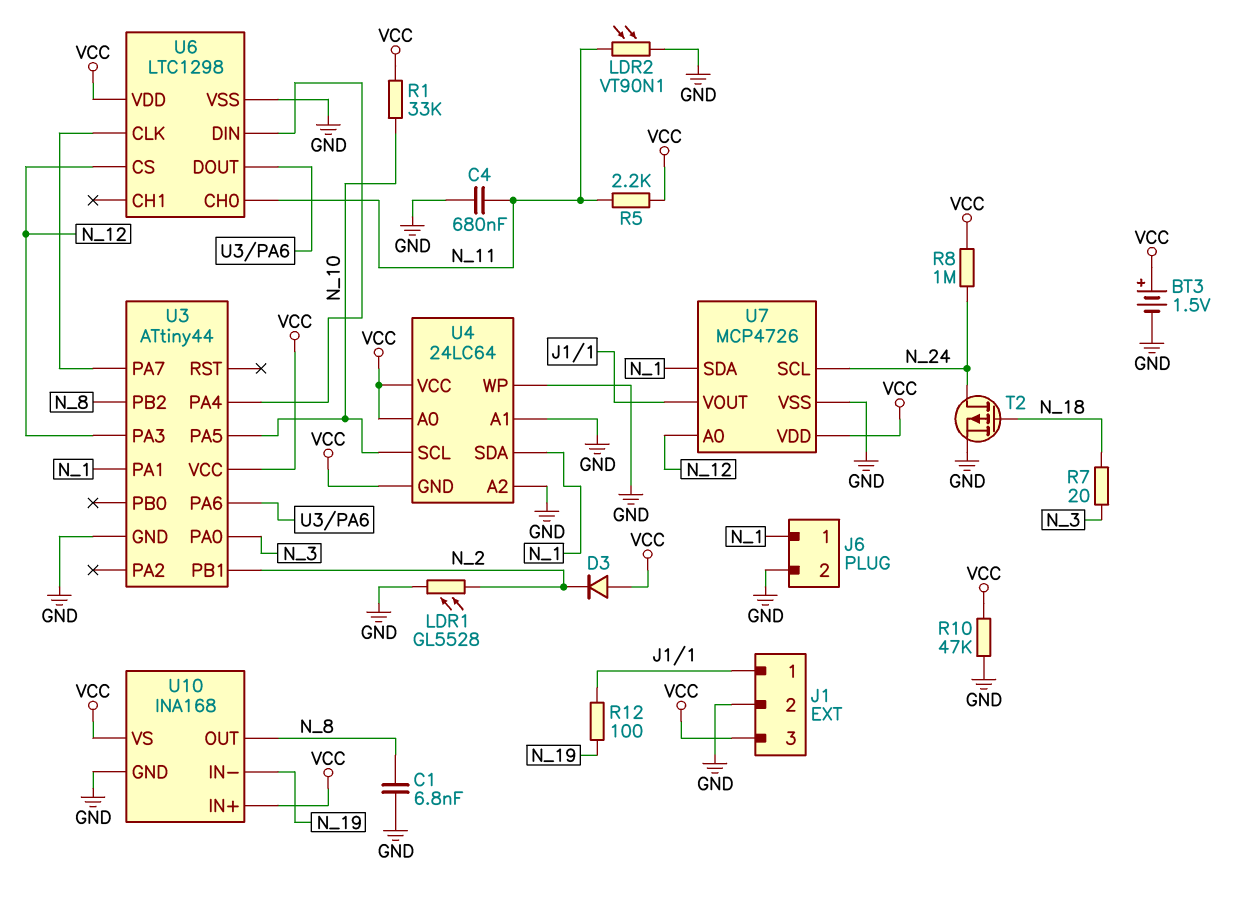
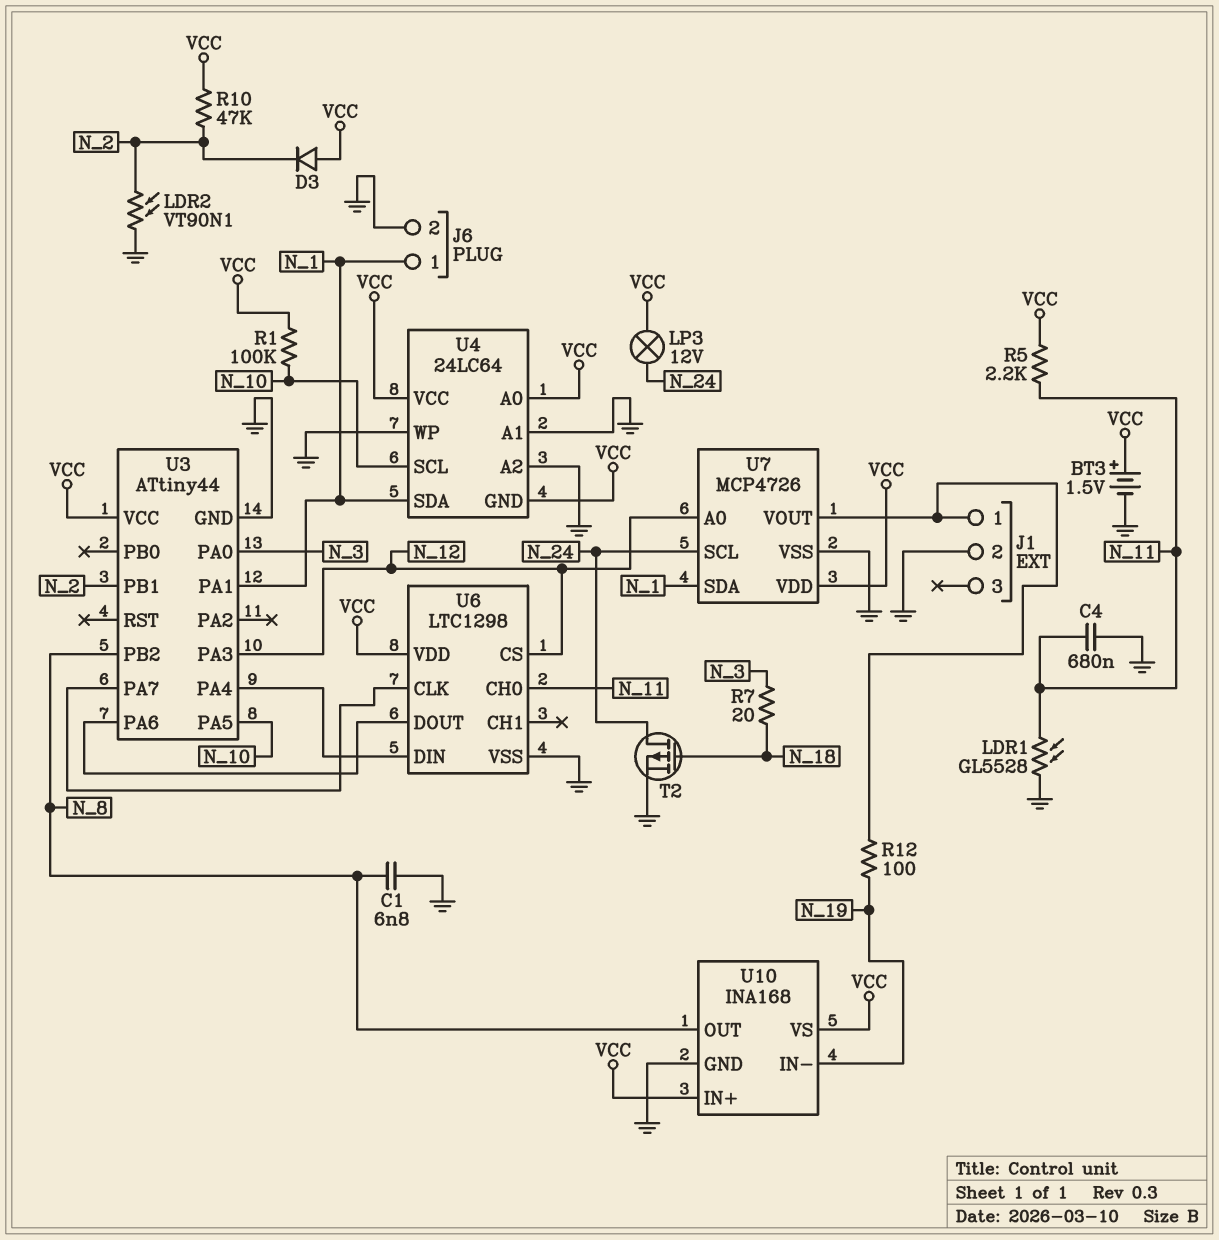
J1 pin 3: VCC -> none
LDR1: GL5528 (GND, N_2) -> GL5528 (GND, N_11)
LDR2: VT90N1 (GND, N_11) -> VT90N1 (GND, N_2)
LP3: none -> lamp 12V (N_24, VCC)
R1: 33k (N_10, VCC) -> 100k (N_10, VCC)
R8: 1M (N_24, VCC) -> none
R10: 47k (GND, VCC) -> 47k (N_2, VCC)

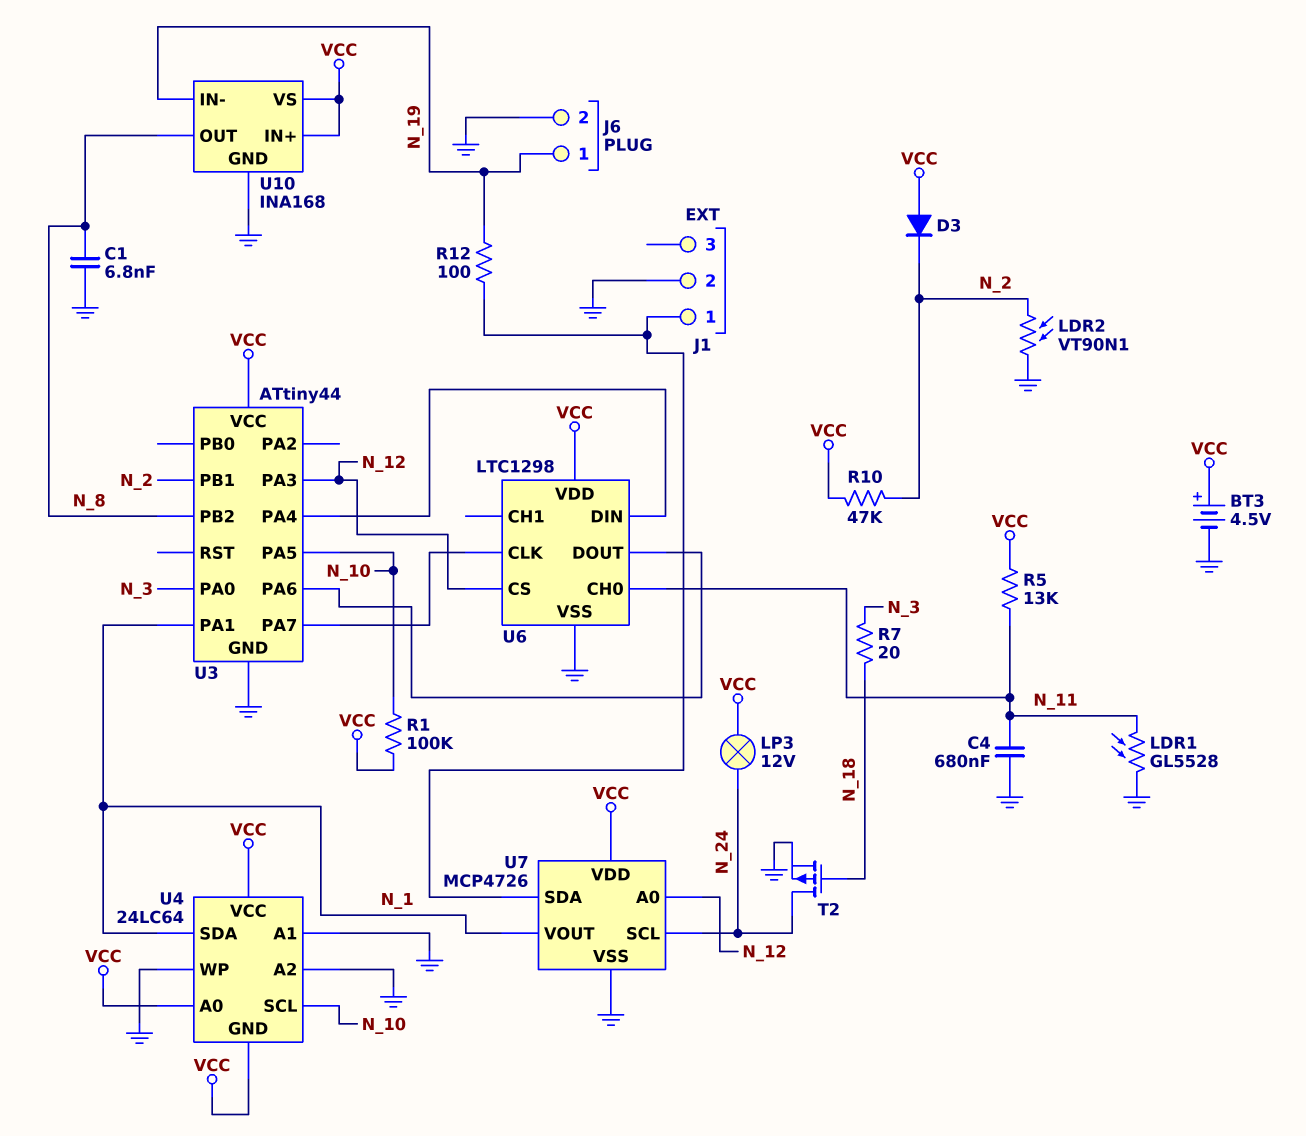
BT3: 1.5V (plus VCC, minus GND) -> 4.5V (plus VCC, minus GND)
J6 pin 1: N_1 -> N_19
R5: 2.2k (N_11, VCC) -> 13k (N_11, VCC)
U7 pin SDA: N_1 -> J1/1
U7 pin VOUT: J1/1 -> N_1

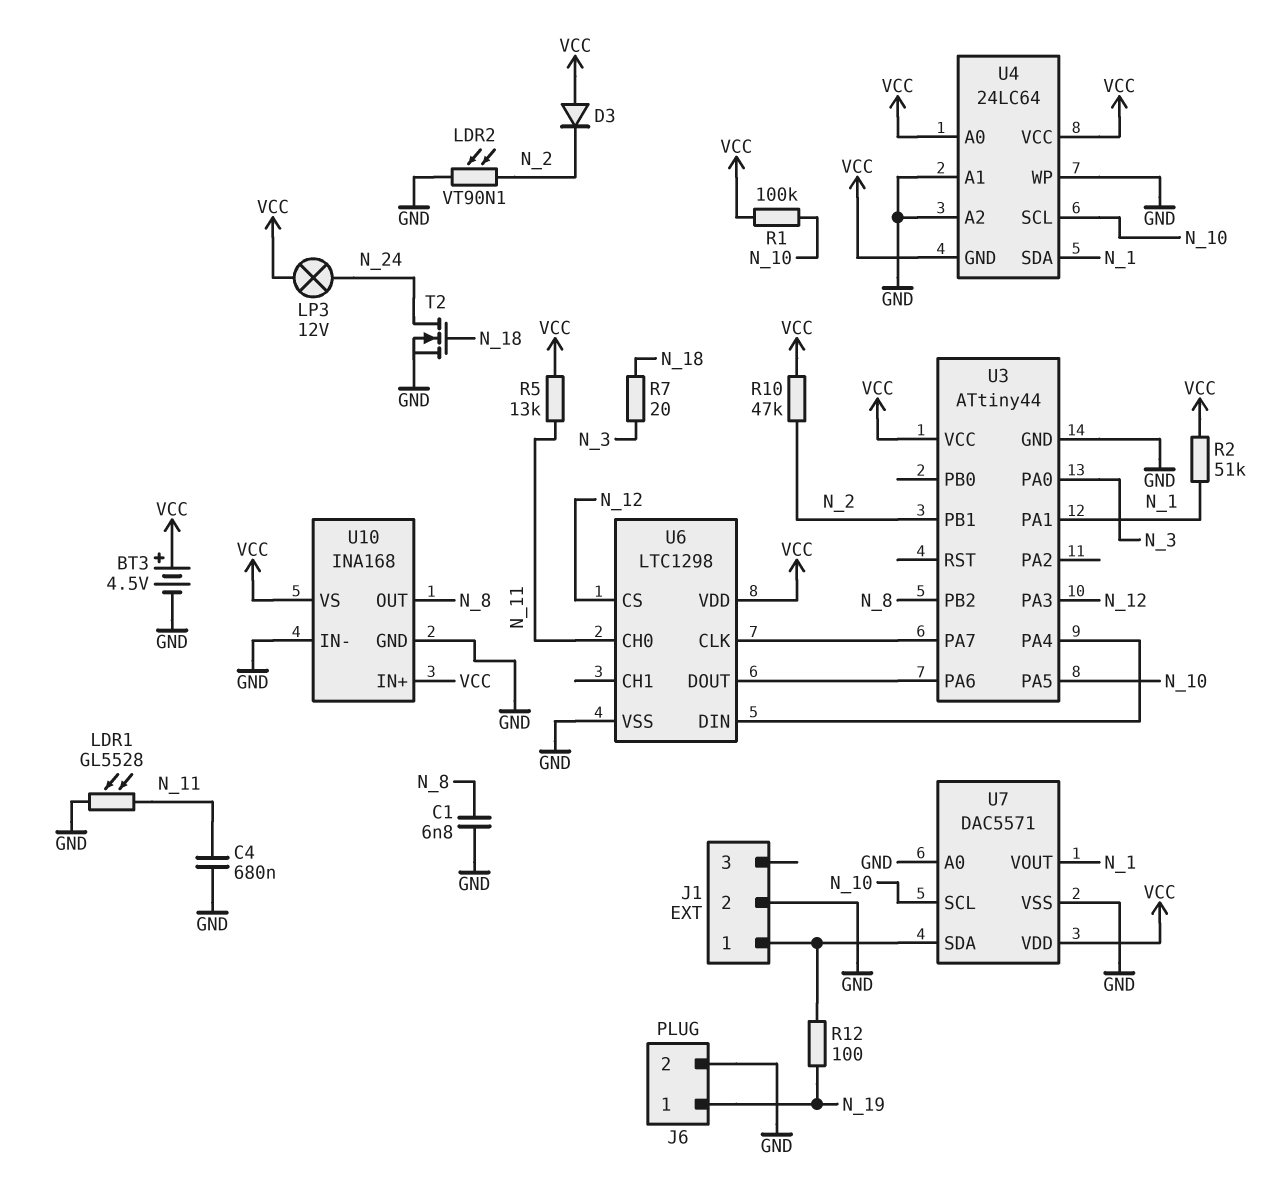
R2: none -> 51k (N_1, VCC)
T2: PMOS (G N_18, D N_24, S GND) -> NMOS (G N_18, D N_24, S GND)
U7: MCP4726 -> DAC5571
U7 pin A0: N_12 -> GND
U7 pin SCL: N_24 -> N_10
U10 pin IN-: N_19 -> GND

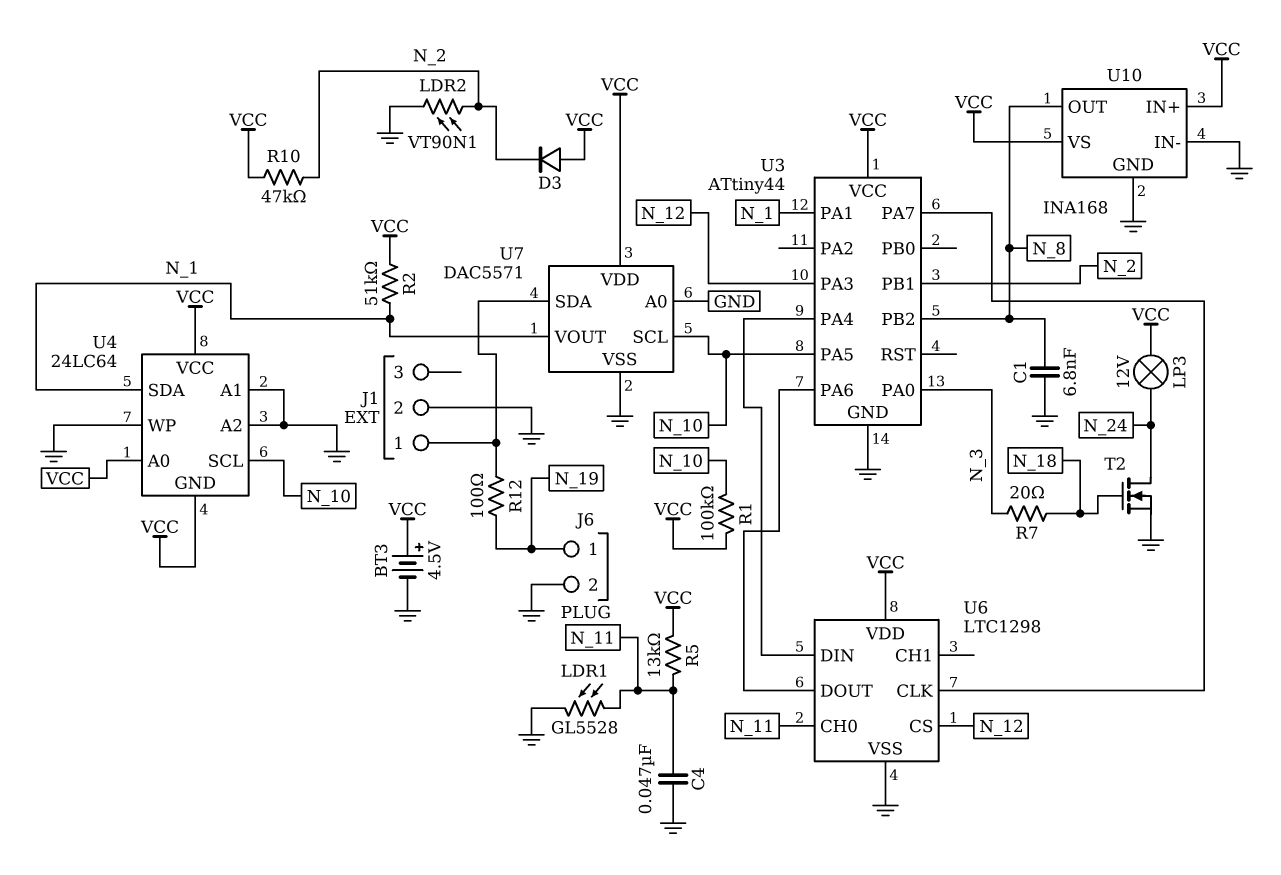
C4: 680nF (GND, N_11) -> 47nF (GND, N_11)

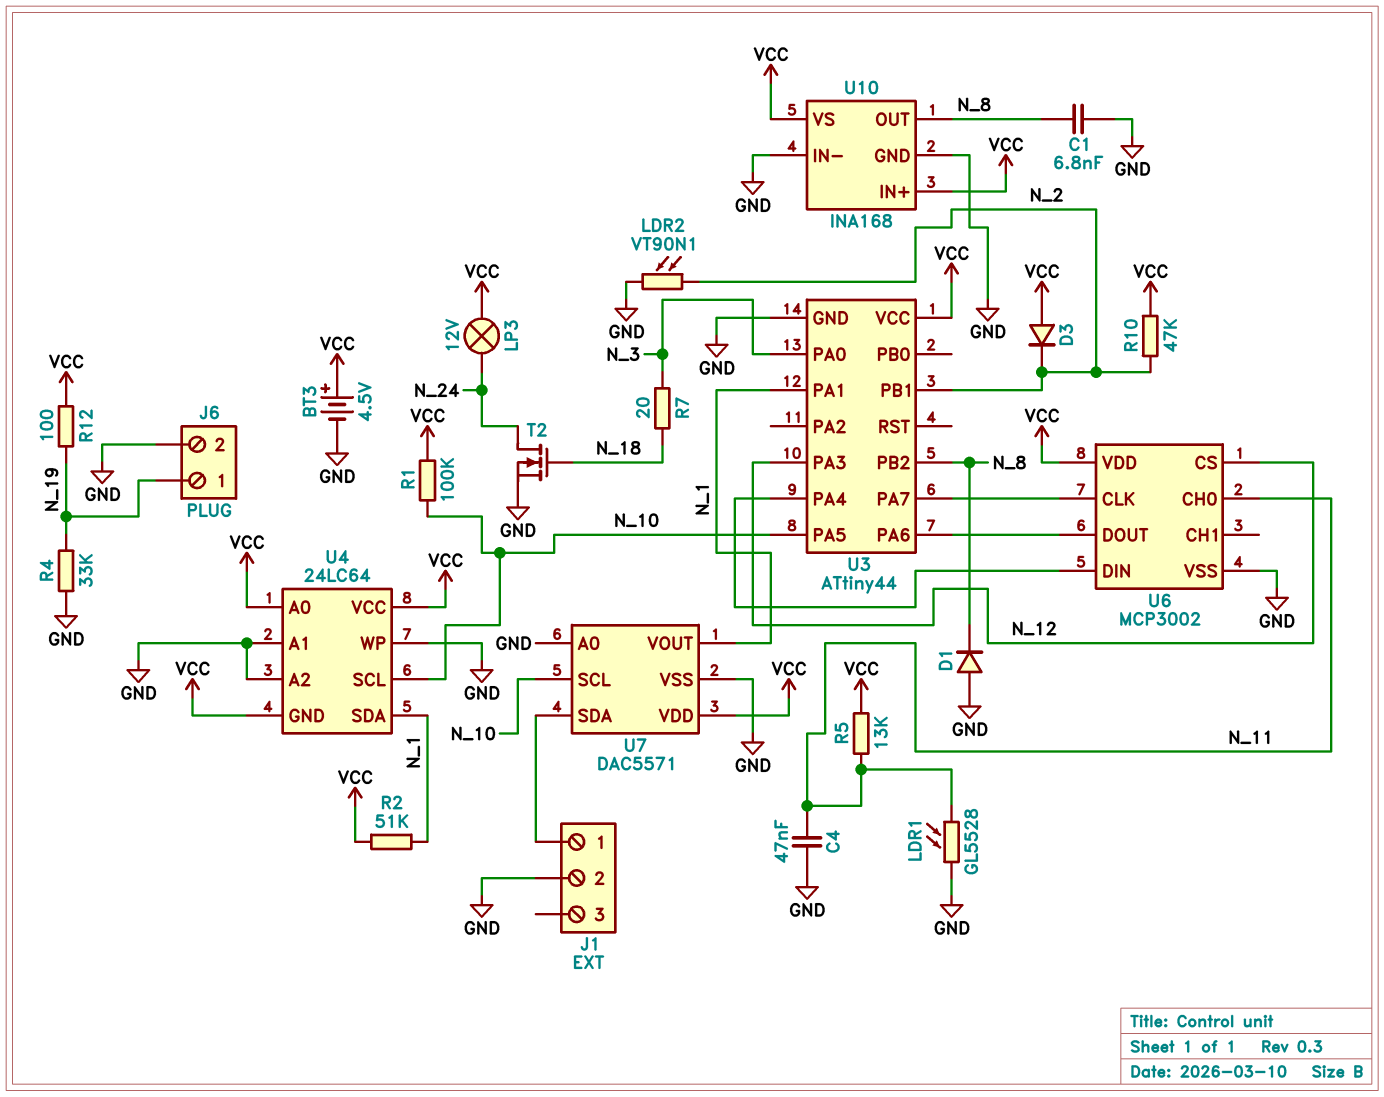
D1: none -> diode (A GND, K N_8)
R4: none -> 33k (GND, N_19)
R12: 100 (J1/1, N_19) -> 100 (N_19, VCC)
U6: LTC1298 -> MCP3002

